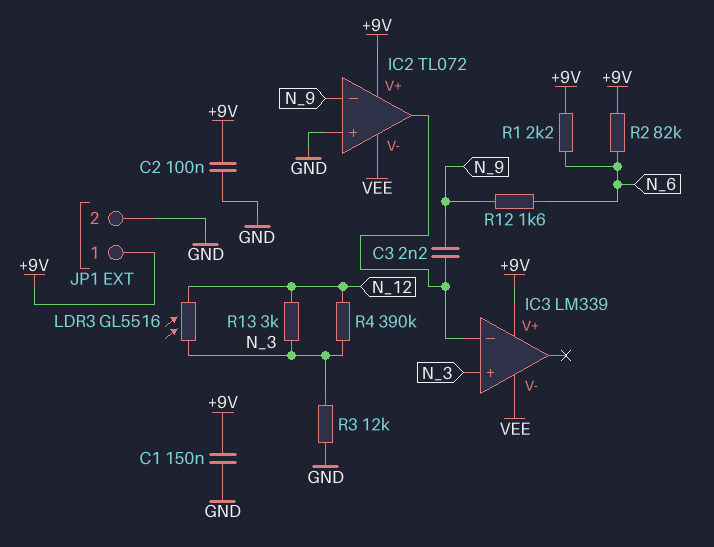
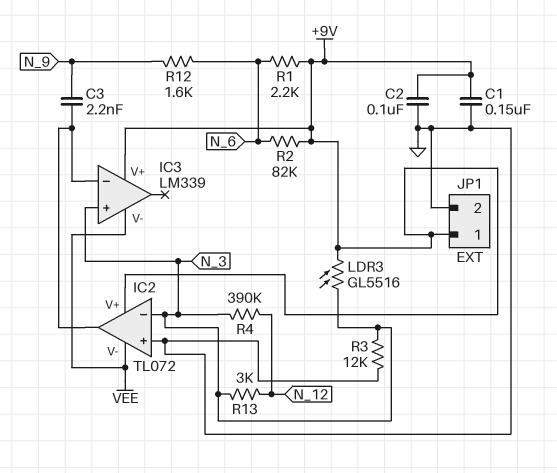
IC2 pin in-: N_9 -> N_3
LDR3: GL5516 (N_3, N_12) -> GL5516 (+9V, N_3)

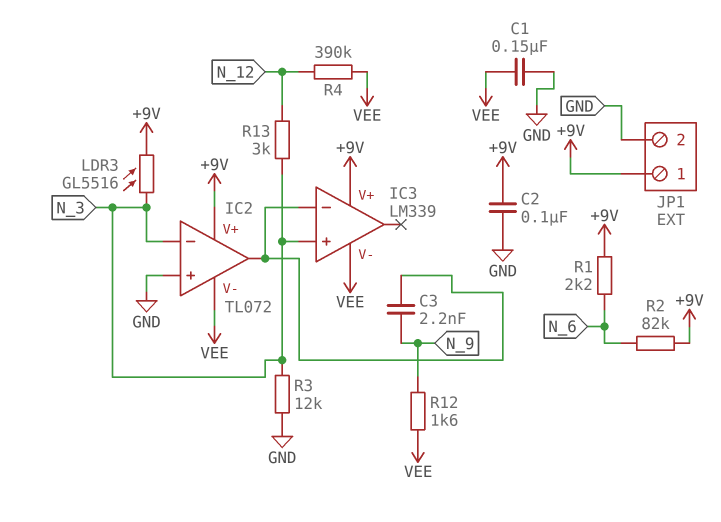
C1: 150nF (+9V, GND) -> 150nF (GND, VEE)
R4: 390k (N_3, N_12) -> 390k (N_12, VEE)
R12: 1.6k (N_6, N_9) -> 1.6k (N_9, VEE)

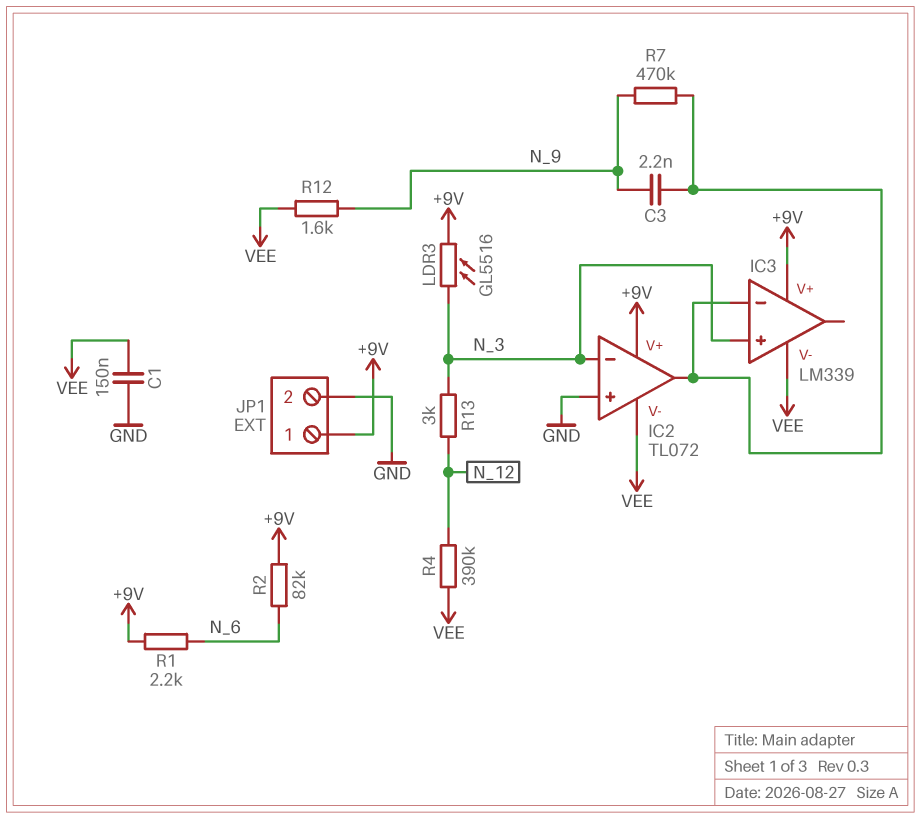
C2: 100nF (+9V, GND) -> none
R3: 12k (GND, N_3) -> none
R7: none -> 470k (IC2/out, N_9)

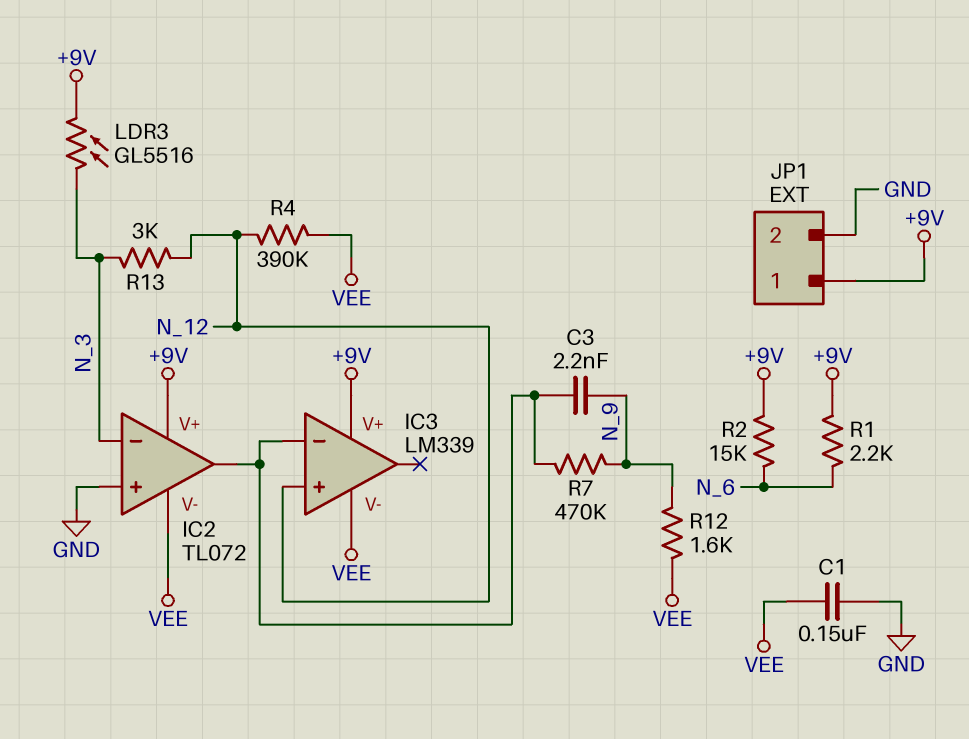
IC3 pin in+: N_3 -> N_12
R2: 82k (+9V, N_6) -> 15k (+9V, N_6)

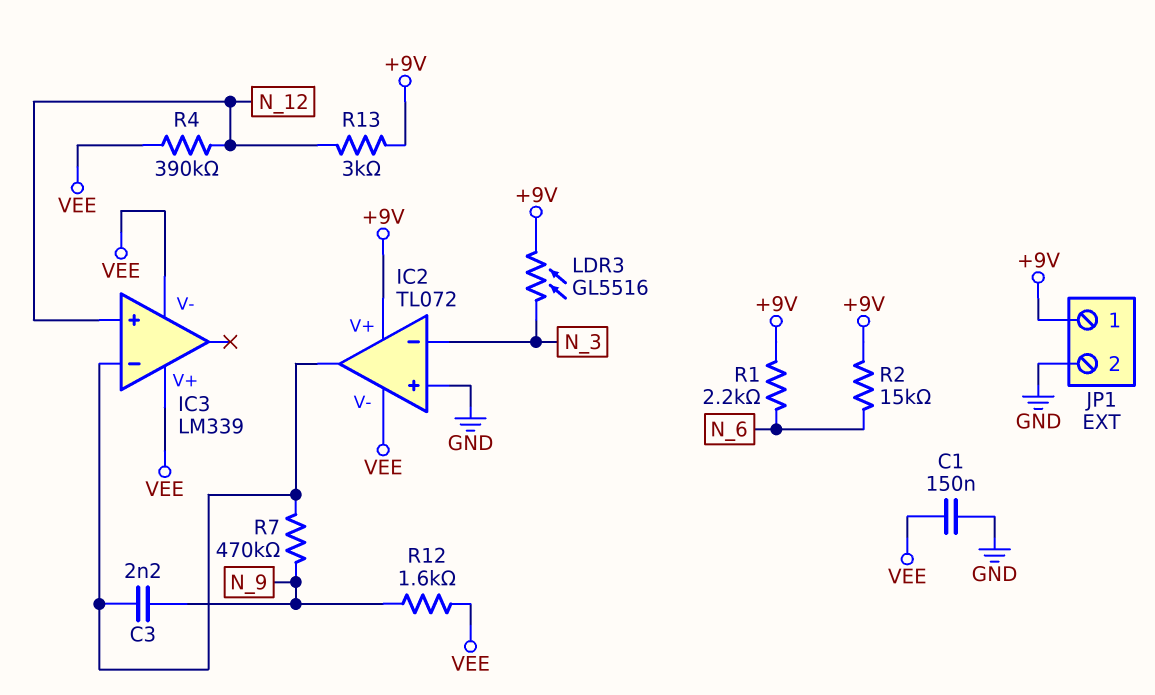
IC3 pin V+: +9V -> VEE
R13: 3k (N_3, N_12) -> 3k (+9V, N_12)

